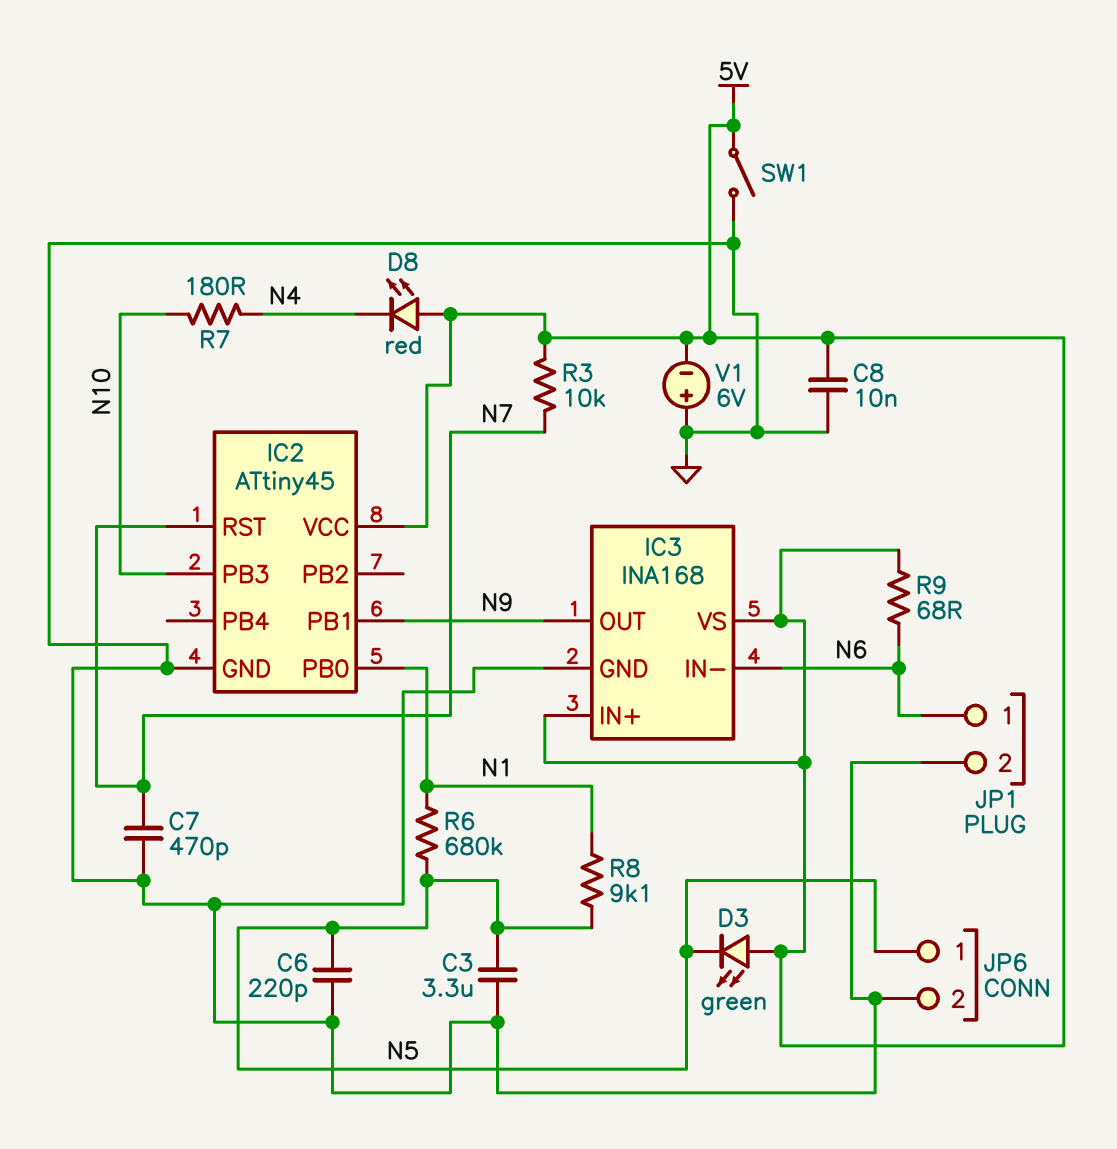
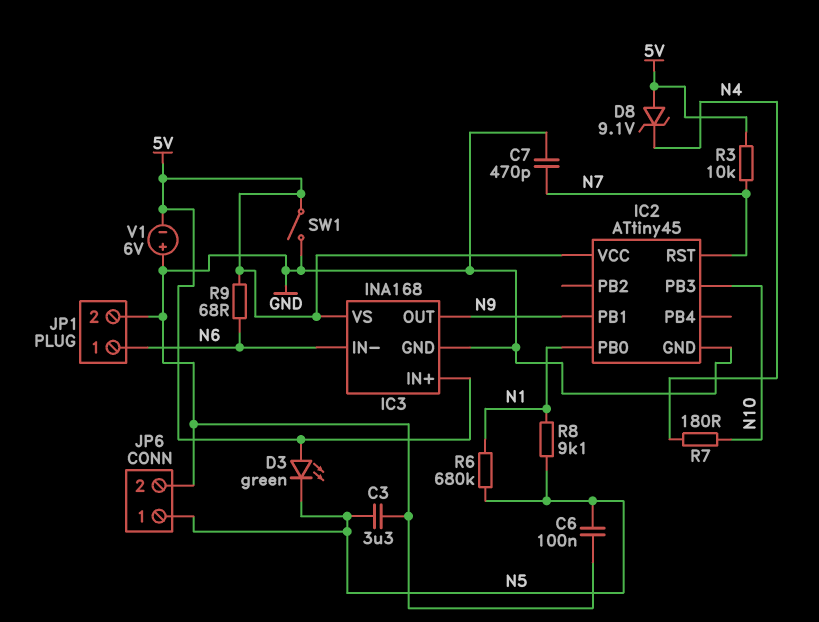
C6: 220pF (GND, N5) -> 100nF (GND, N5)
C8: 10nF (5V, GND) -> none
D8: LED red (A 5V, K N4) -> zener 9.1V (A 5V, K N4)

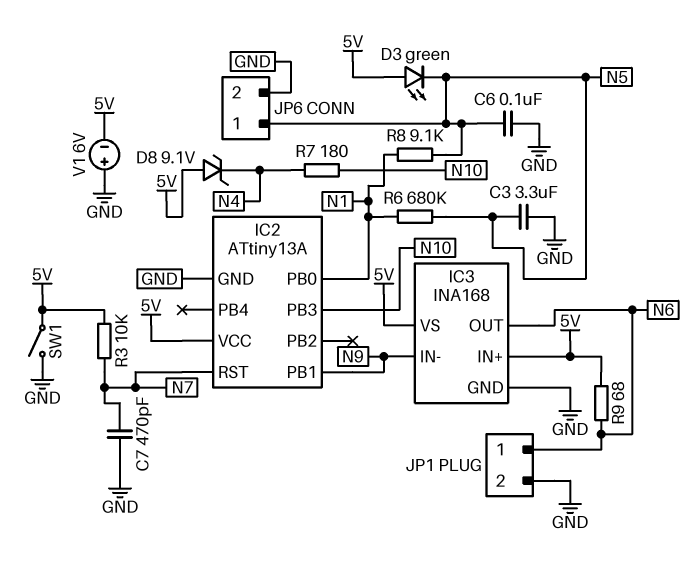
IC2: ATtiny45 -> ATtiny13A
IC3 pin IN-: N6 -> N9
IC3 pin OUT: N9 -> N6

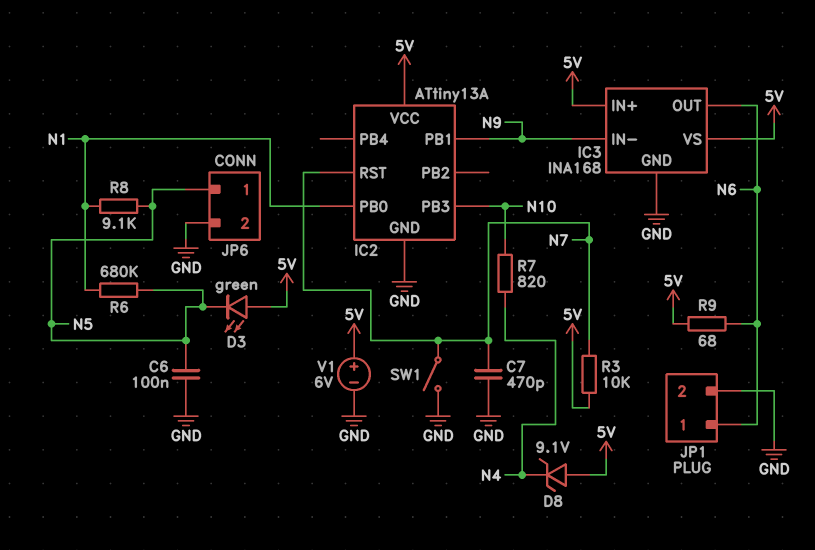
C3: 3.3uF (GND, N5) -> none
R7: 180 (N4, N10) -> 820 (N4, N10)
SW1: switch (5V, GND) -> switch (GND, N7)
V1: 6V (plus GND, minus 5V) -> 6V (plus 5V, minus GND)

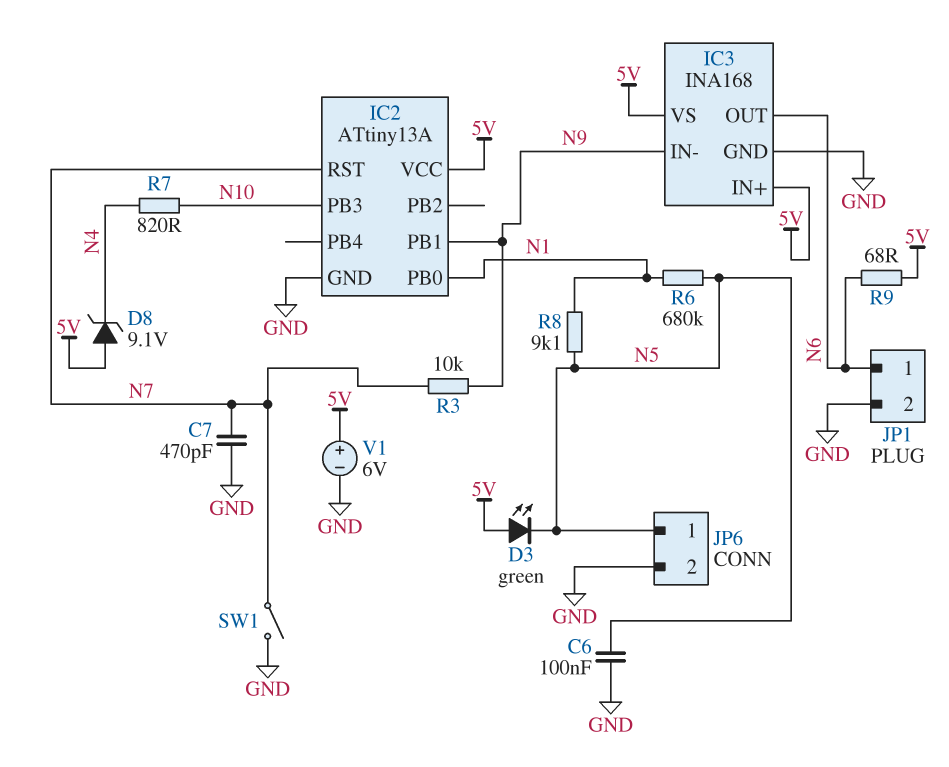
R3: 10k (5V, N7) -> 10k (N7, N9)

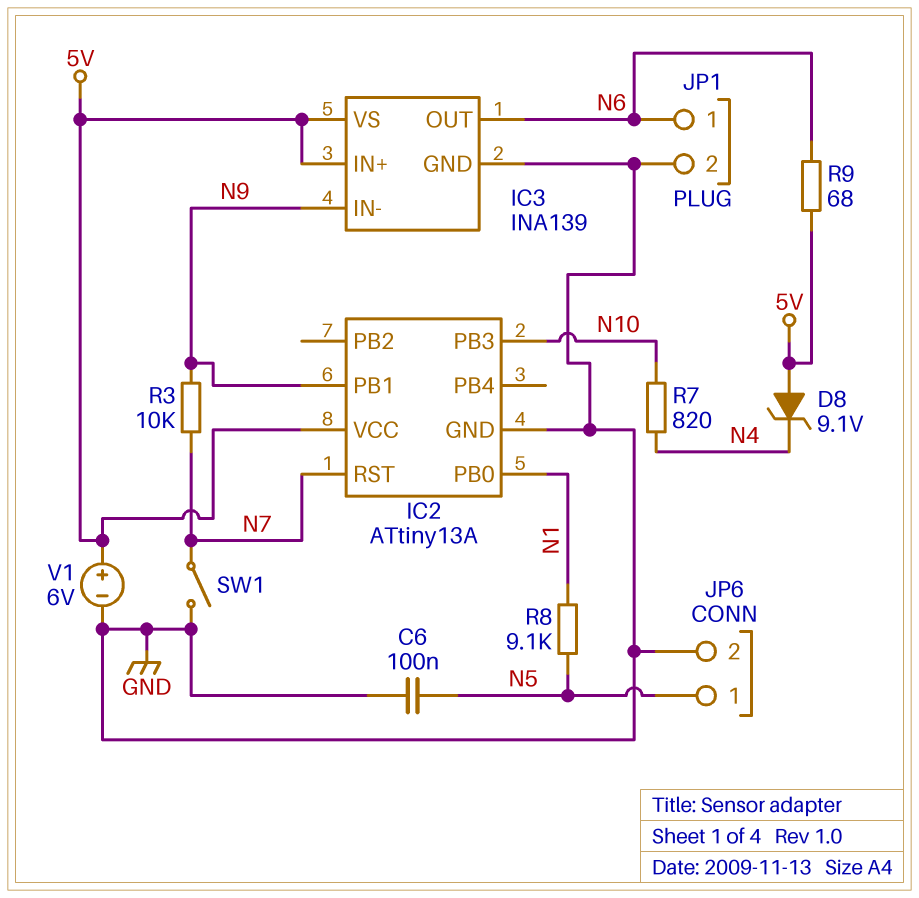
C7: 470pF (GND, N7) -> none
D3: LED green (A 5V, K N5) -> none
IC3: INA168 -> INA139
R6: 680k (N1, N5) -> none

